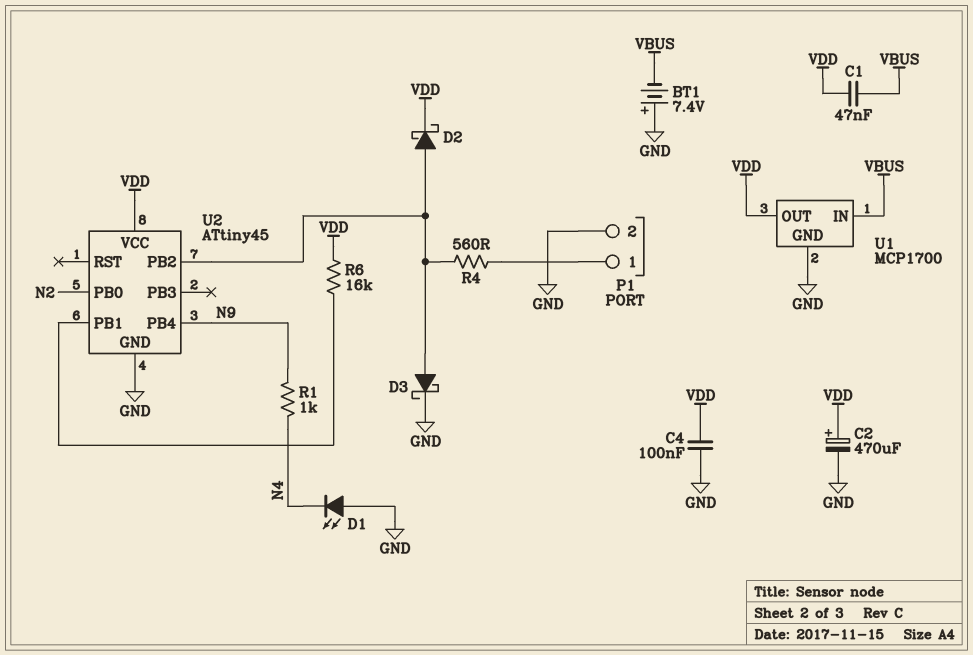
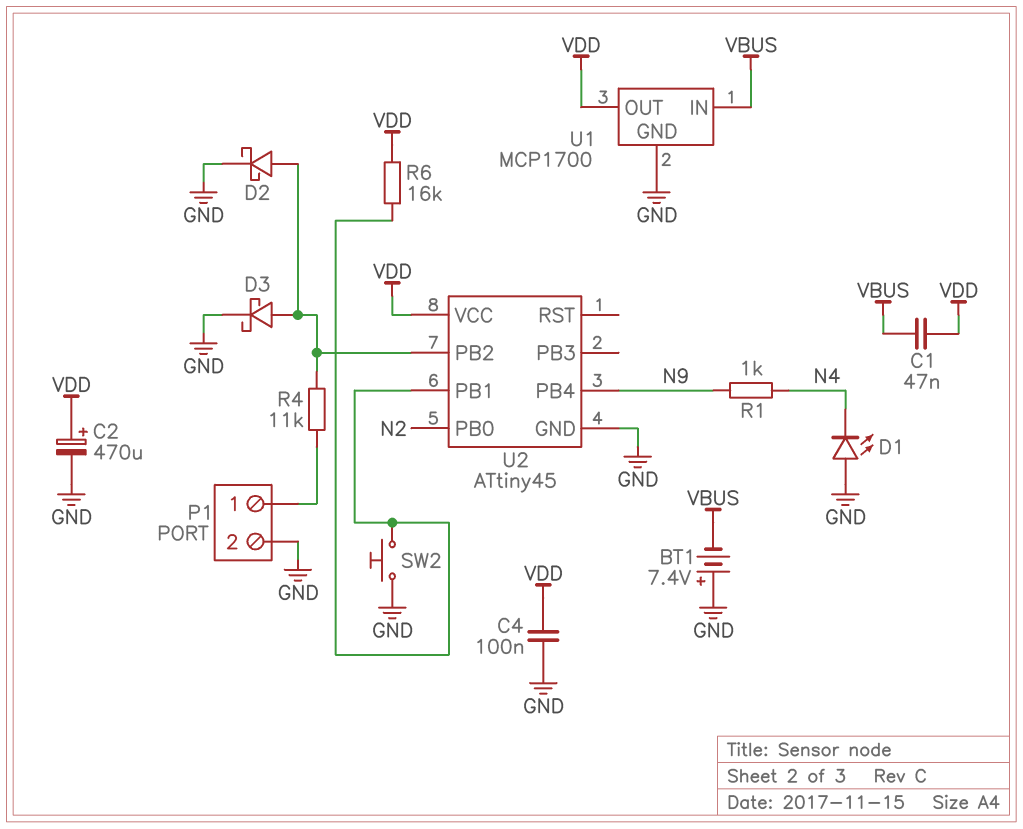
D2: schottky (A U2/PB2, K VDD) -> schottky (A U2/PB2, K GND)
R4: 560 (P1/1, U2/PB2) -> 11k (P1/1, U2/PB2)
SW2: none -> button (GND, U2/PB1)

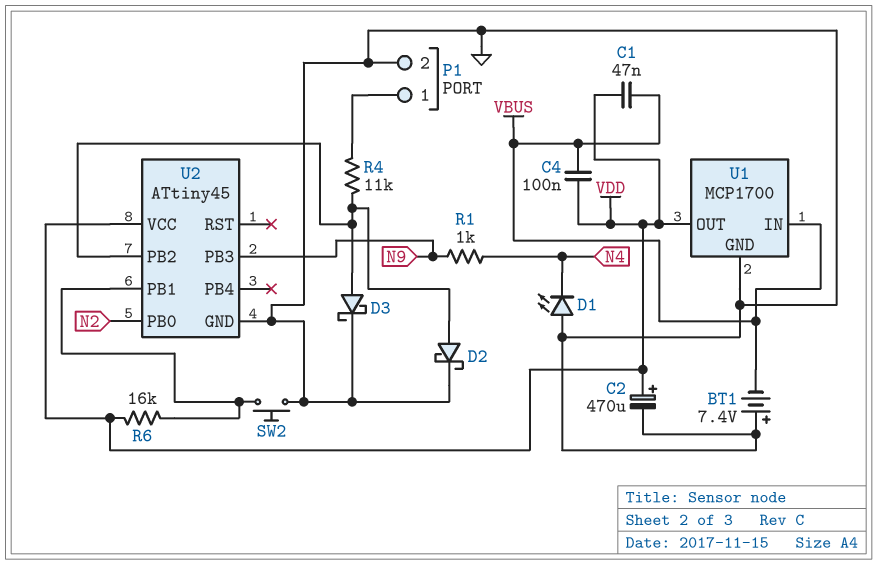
C4: 100nF (GND, VDD) -> 100nF (VBUS, VDD)
U2 pin PB3: none -> N9
U2 pin PB4: N9 -> none

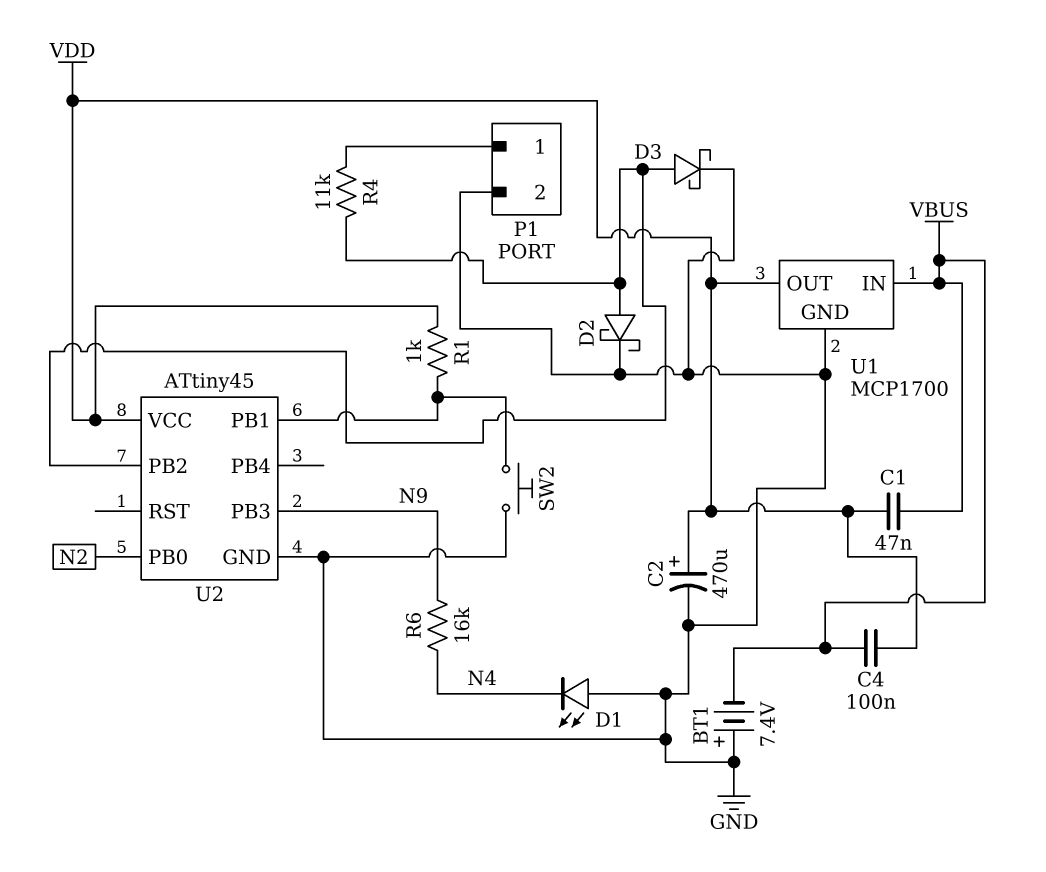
R1: 1k (N4, N9) -> 1k (U2/PB1, VDD)
R6: 16k (U2/PB1, VDD) -> 16k (N4, N9)

